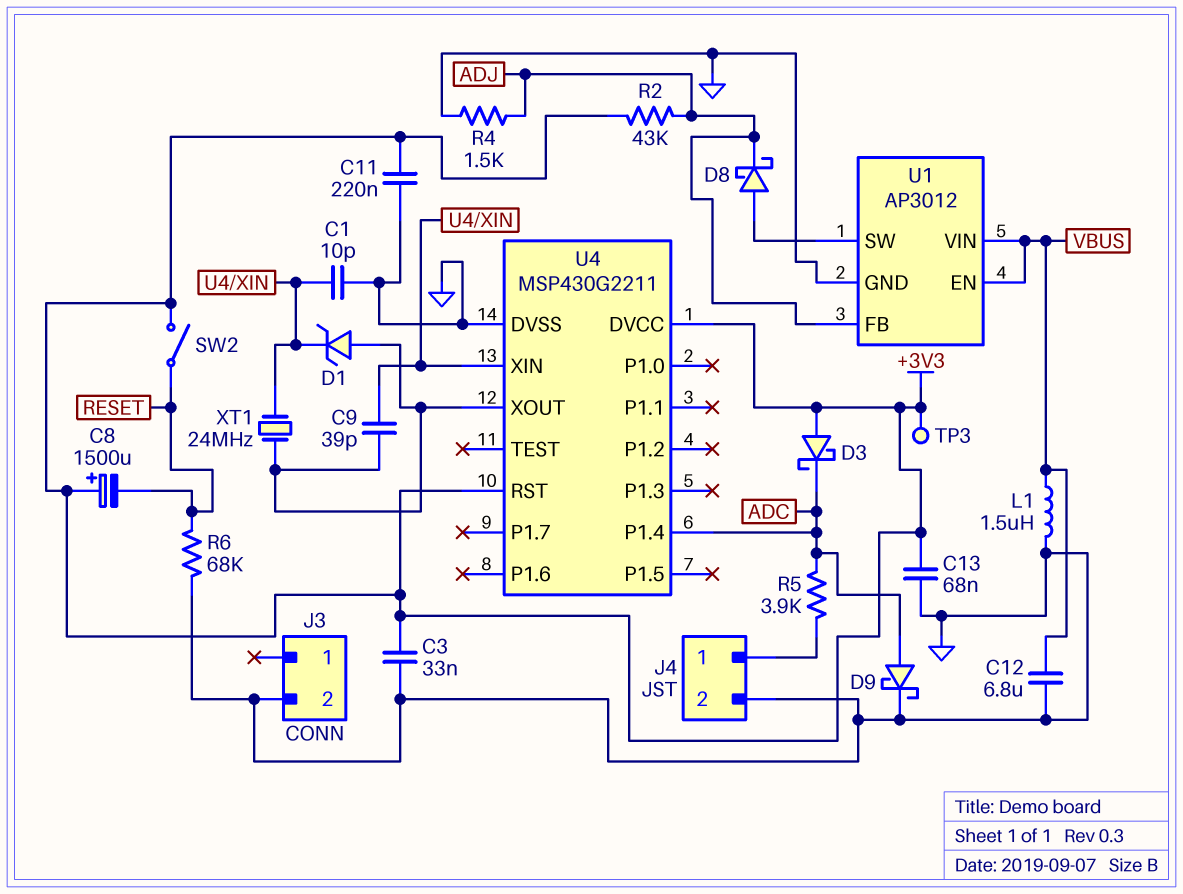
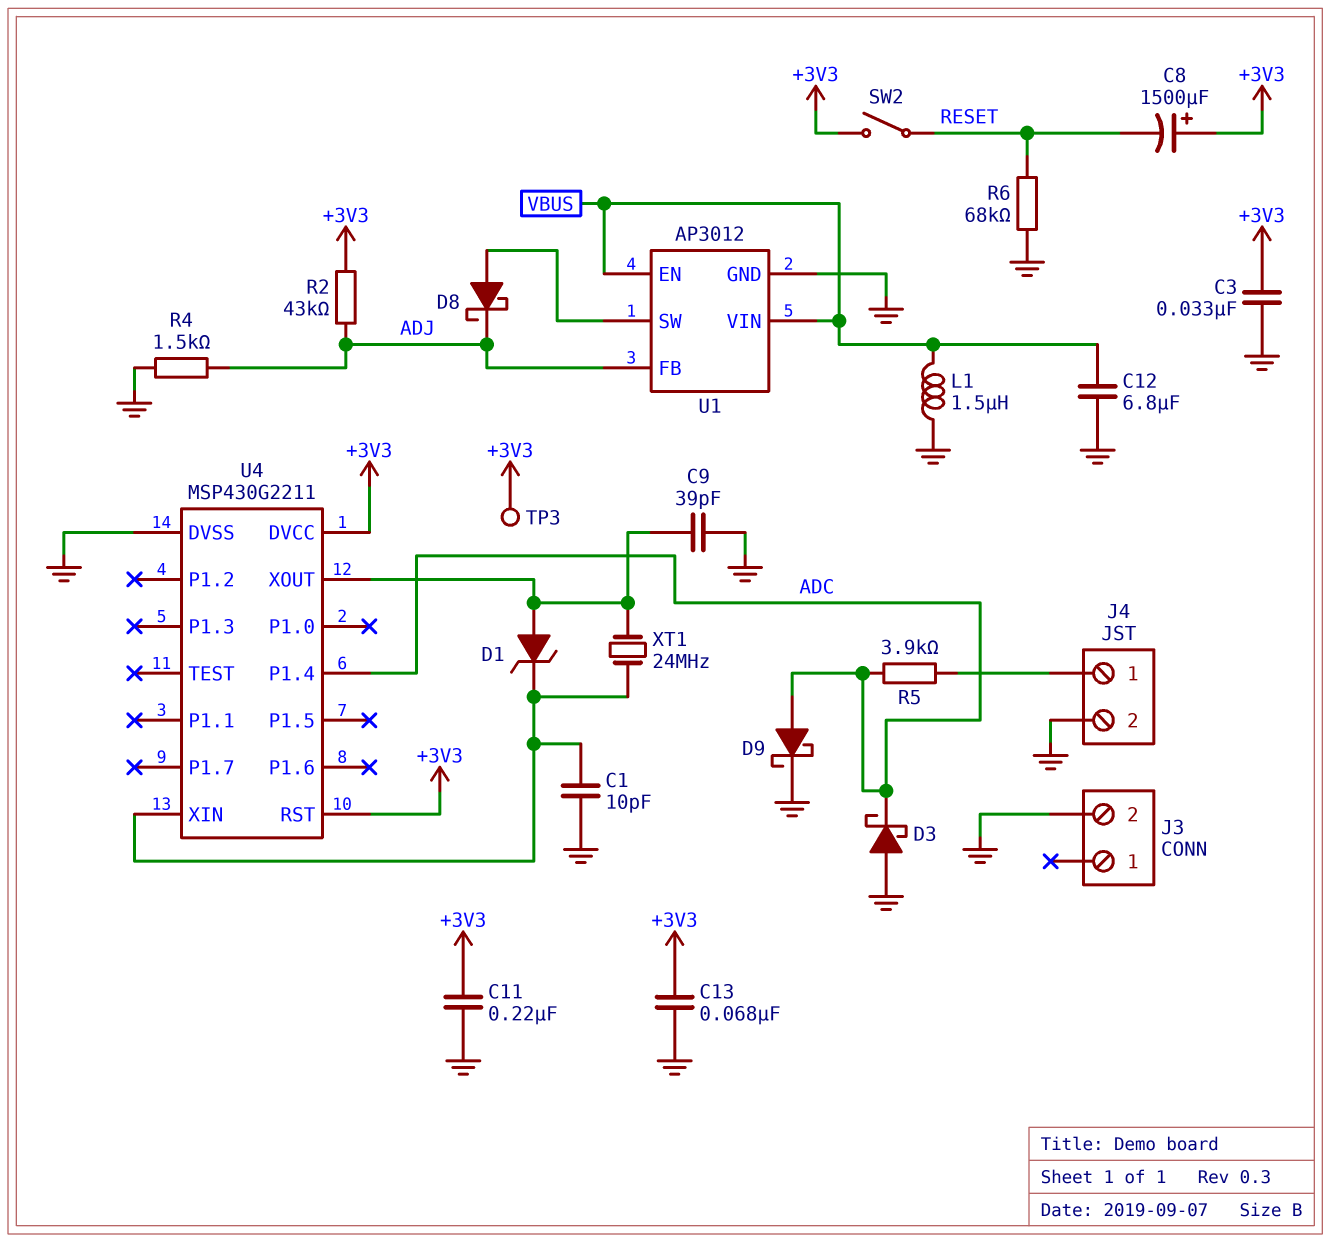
C9: 39pF (U4/XIN, U4/XOUT) -> 39pF (GND, U4/XOUT)
D3: schottky (A +3V3, K ADC) -> schottky (A GND, K ADC)

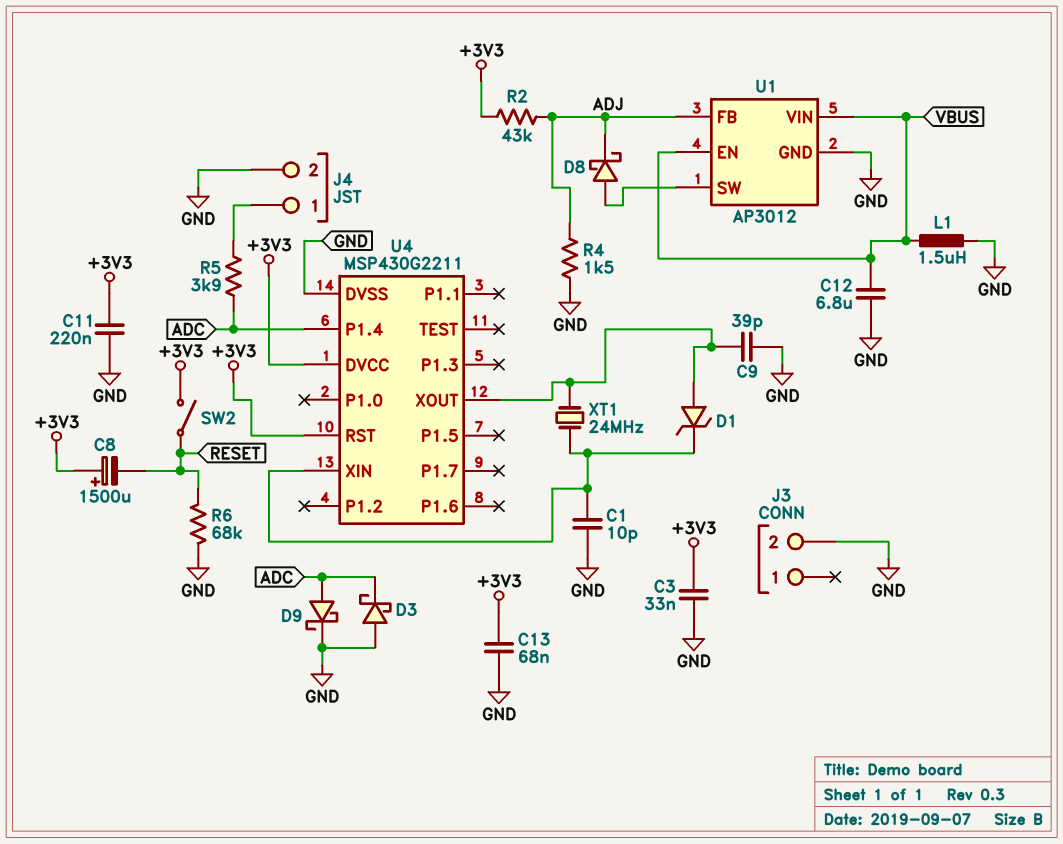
TP3: test point (+3V3) -> none

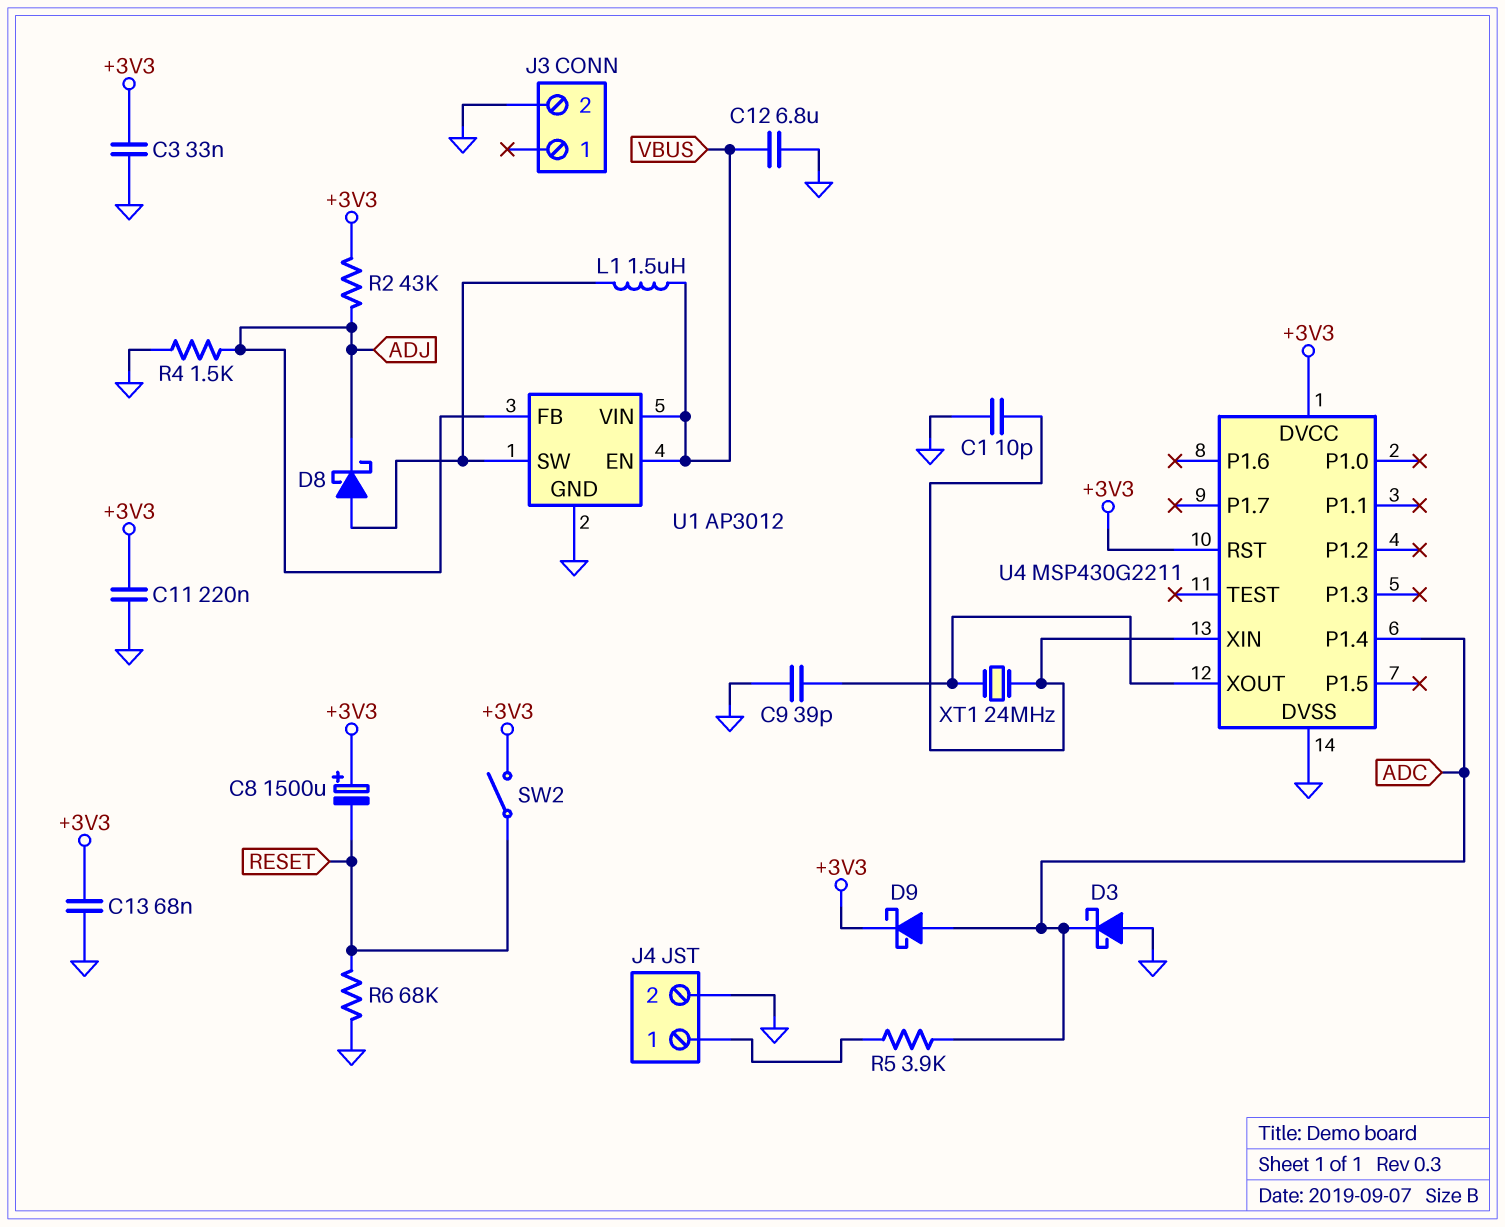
D1: zener (A U4/XOUT, K U4/XIN) -> none
D9: schottky (A ADC, K GND) -> schottky (A ADC, K +3V3)
L1: 1.5uH (GND, VBUS) -> 1.5uH (U1/SW, VBUS)

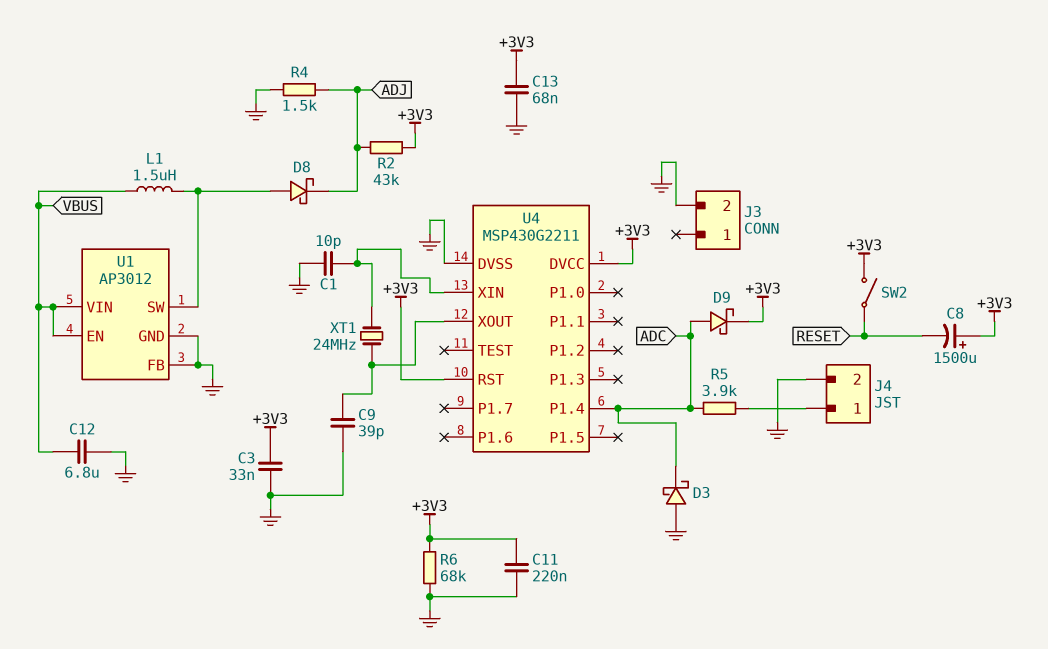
R6: 68k (GND, RESET) -> 68k (+3V3, GND)
U1 pin FB: ADJ -> GND

